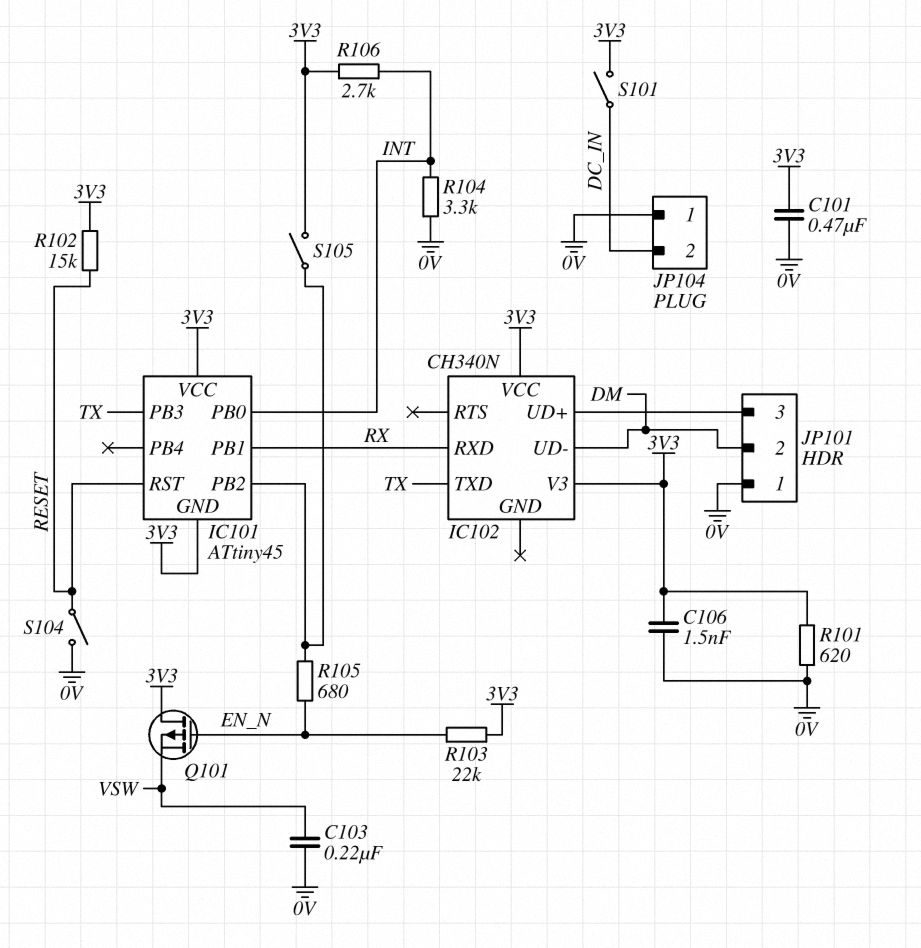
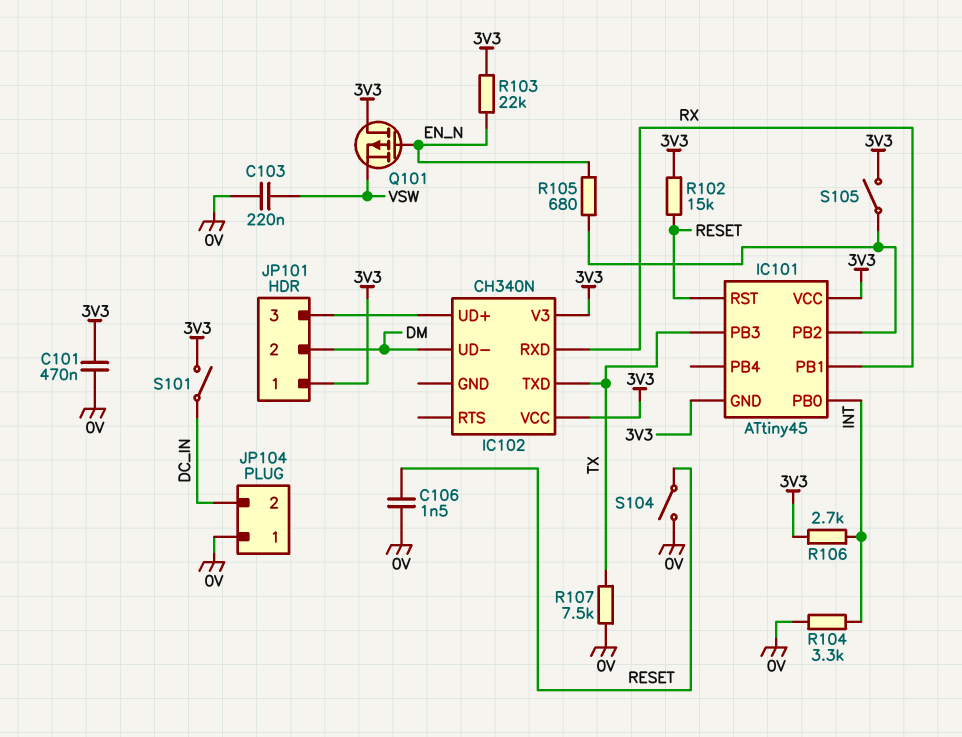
C106: 1.5nF (0V, 3V3) -> 1.5nF (0V, RESET)
JP101 pin 1: 0V -> 3V3
R101: 620 (0V, 3V3) -> none
R107: none -> 7.5k (0V, TX)

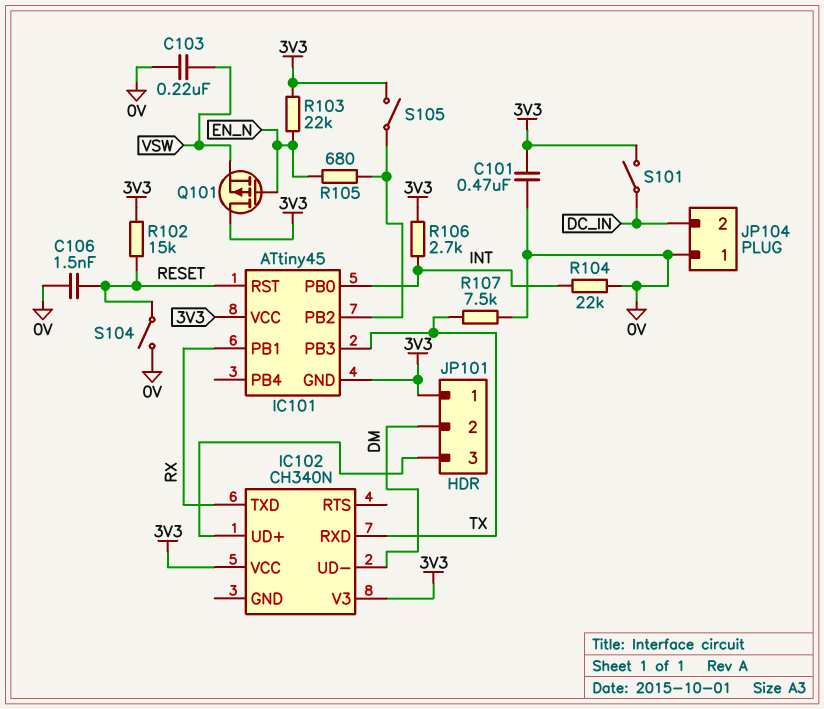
IC102 pin RXD: RX -> TX
IC102 pin TXD: TX -> RX
R104: 3.3k (0V, INT) -> 22k (0V, INT)

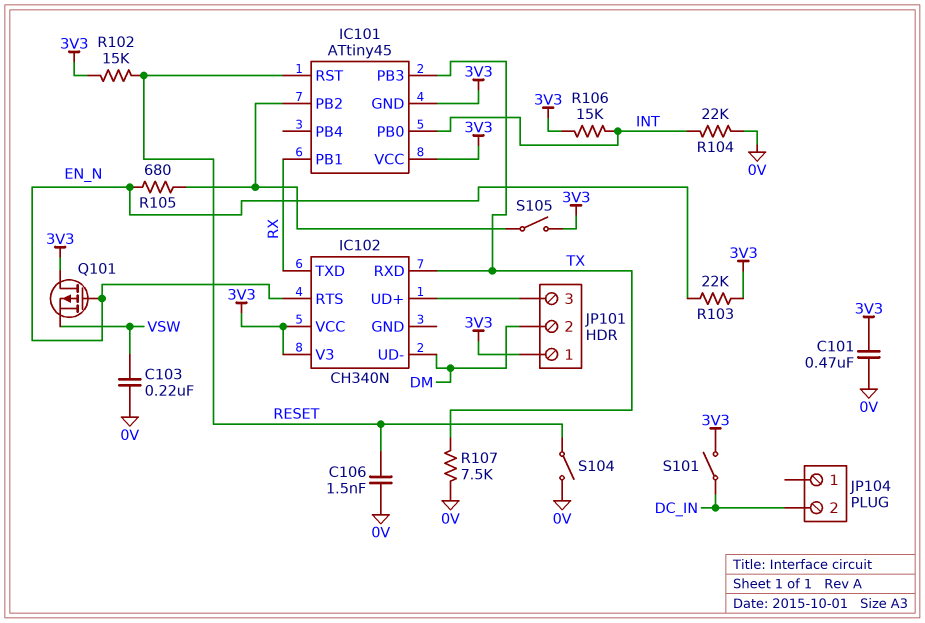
IC102 pin RTS: none -> EN_N
JP104 pin 1: 0V -> none
R106: 2.7k (3V3, INT) -> 15k (3V3, INT)

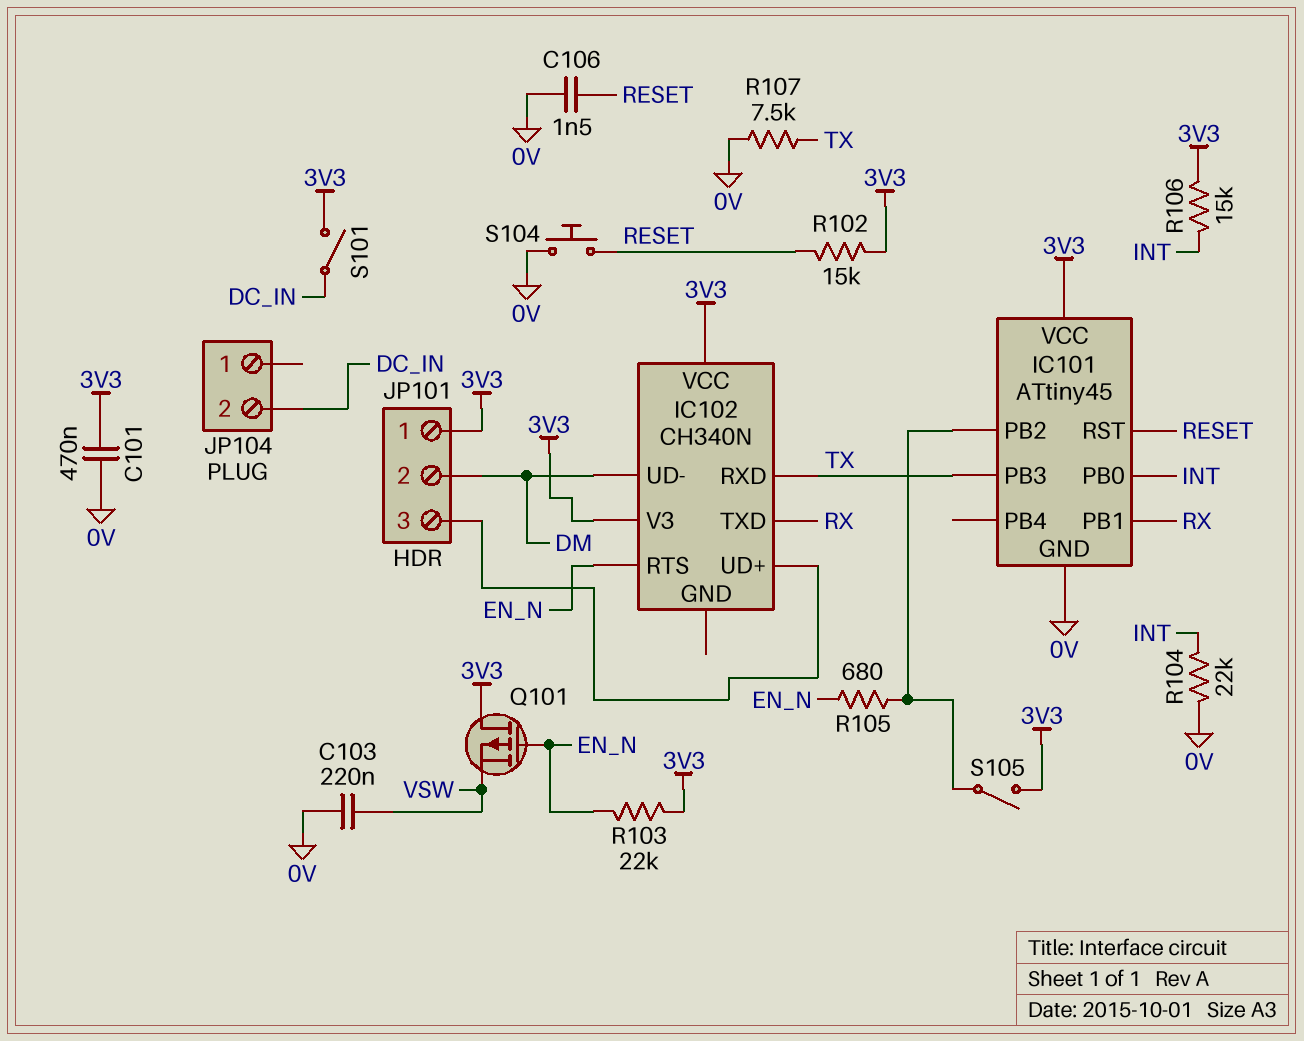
IC101 pin GND: 3V3 -> 0V
S104: switch (0V, RESET) -> button (0V, RESET)

